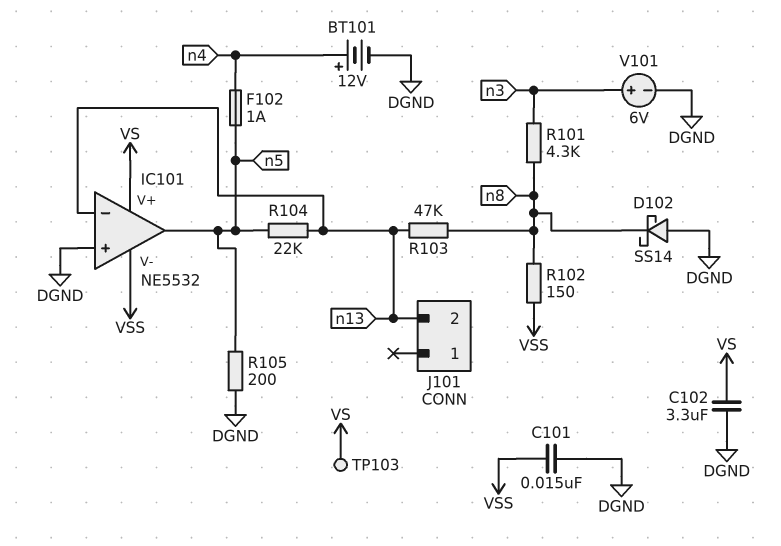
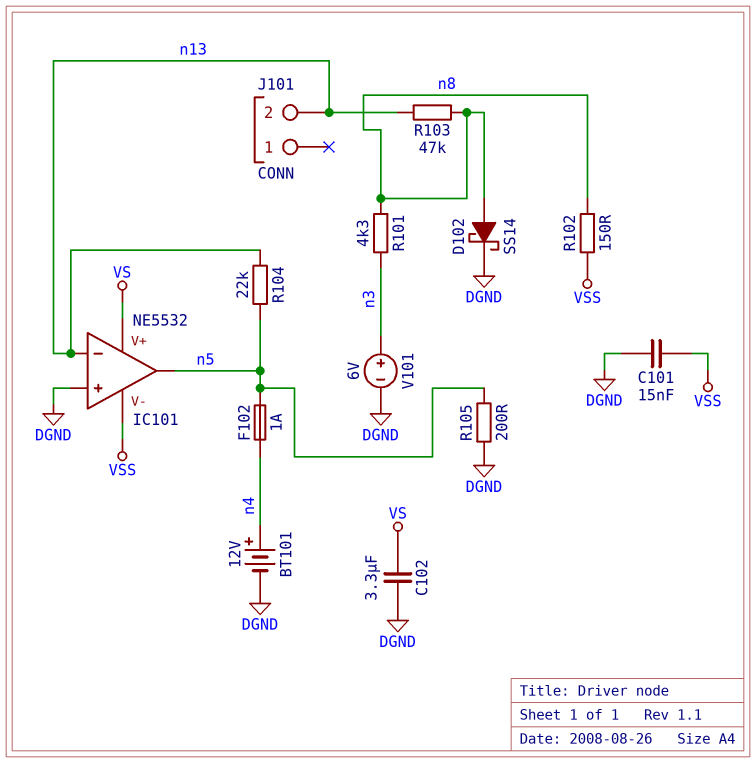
D102: schottky SS14 (A DGND, K n8) -> schottky SS14 (A n8, K DGND)
TP103: test point (VS) -> none

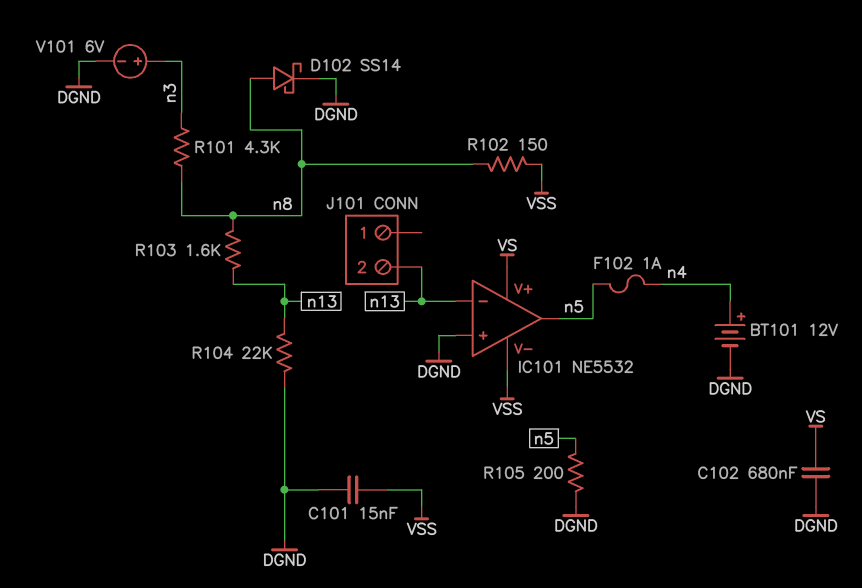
C102: 3.3uF (DGND, VS) -> 680nF (DGND, VS)
R103: 47k (n8, n13) -> 1.6k (n8, n13)
R104: 22k (n5, n13) -> 22k (DGND, n13)

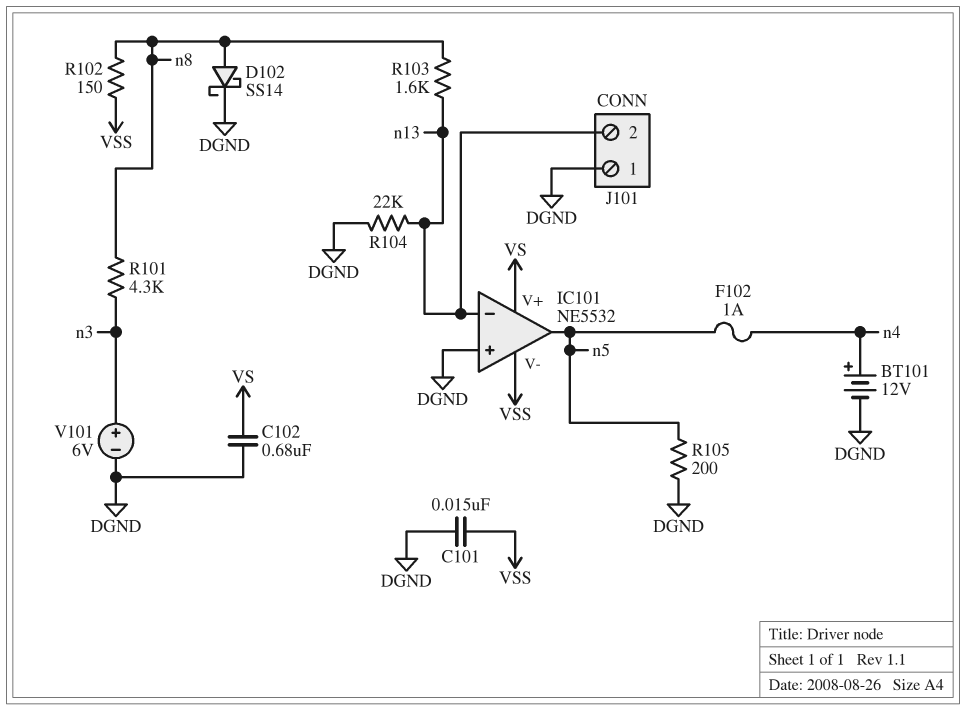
J101 pin 1: none -> DGND

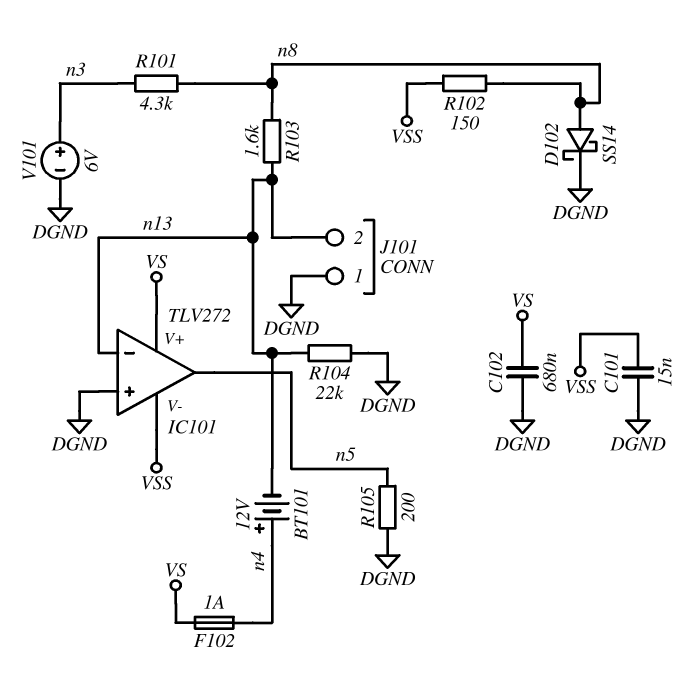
BT101: 12V (plus n4, minus DGND) -> 12V (plus n4, minus n13)
F102: 1A (n4, n5) -> 1A (VS, n4)
IC101: NE5532 -> TLV272

